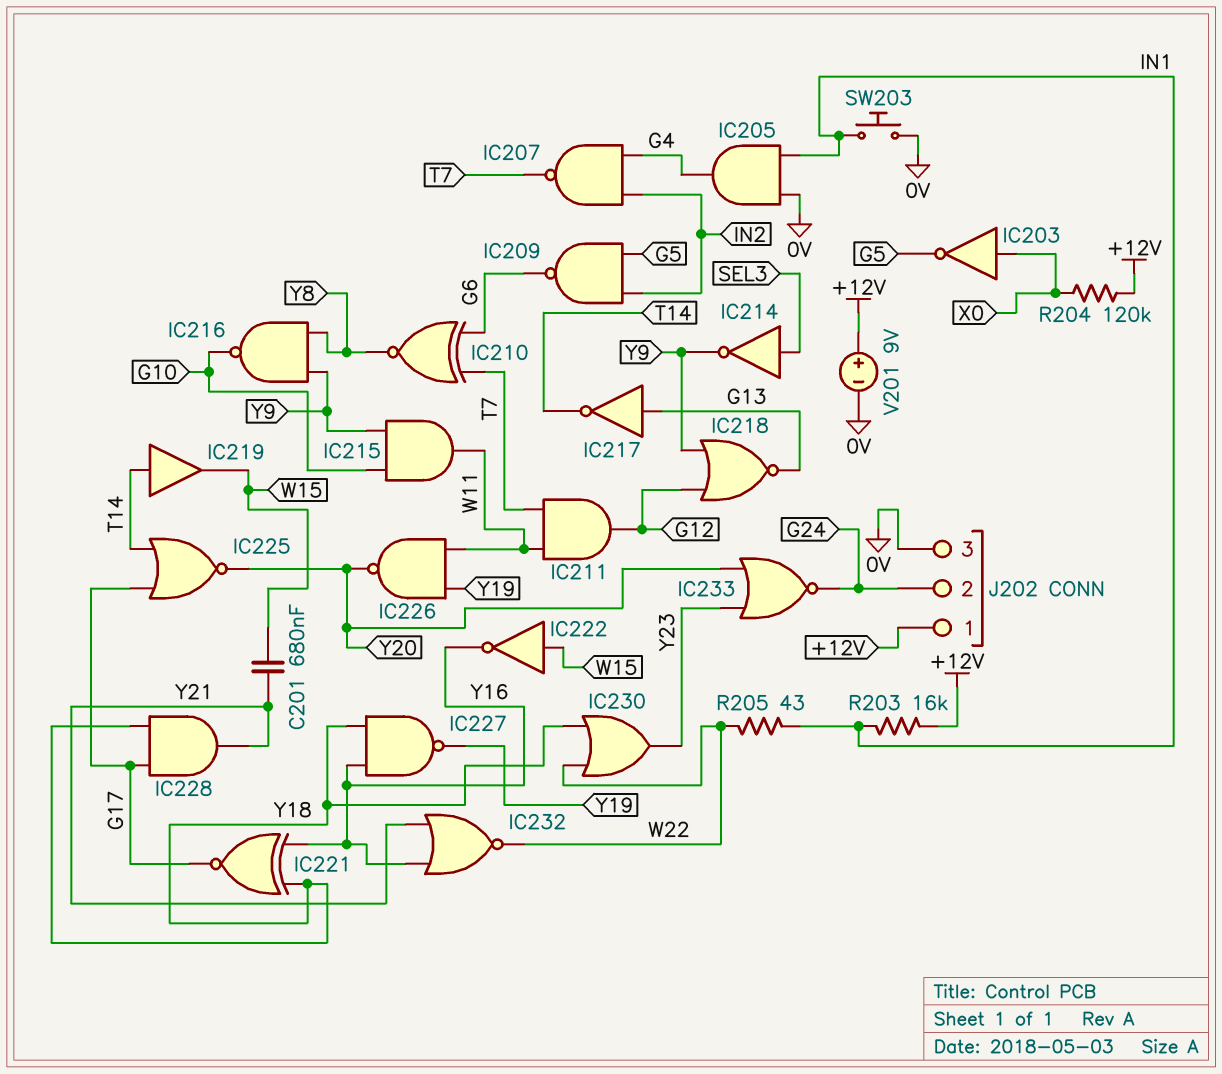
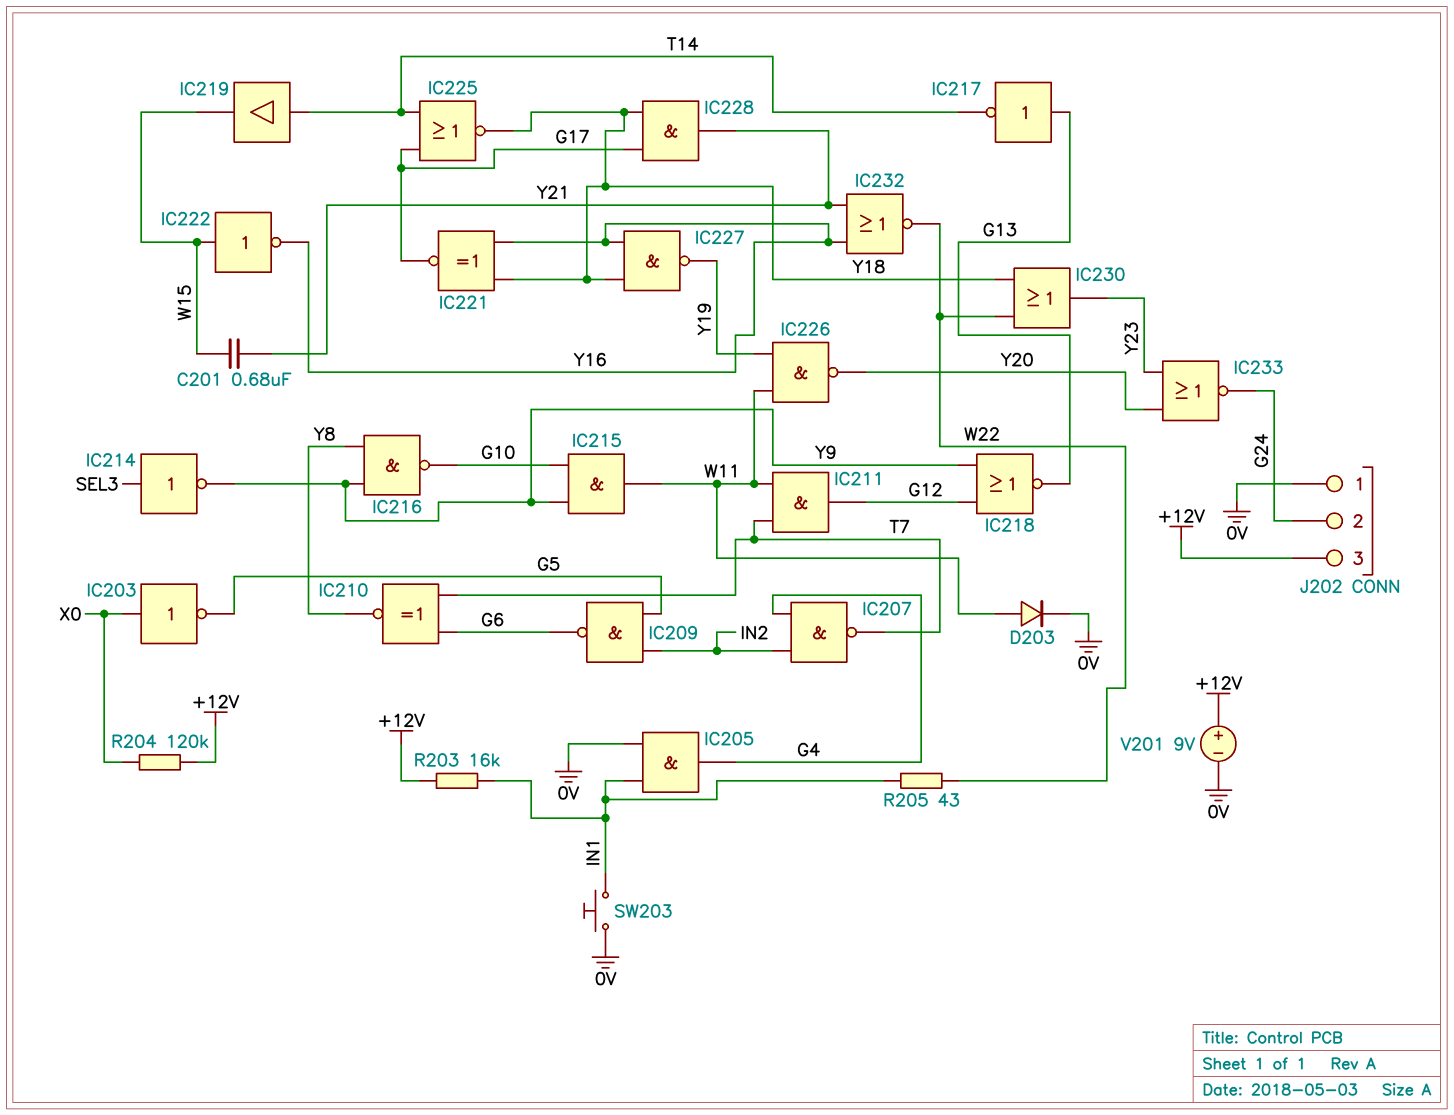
D203: none -> diode (A W11, K 0V)
IC225: NOR (in G17, in T14, out Y20) -> NOR (in G17, in T14, out Y18)
J202 pin 1: +12V -> 0V
J202 pin 3: 0V -> +12V

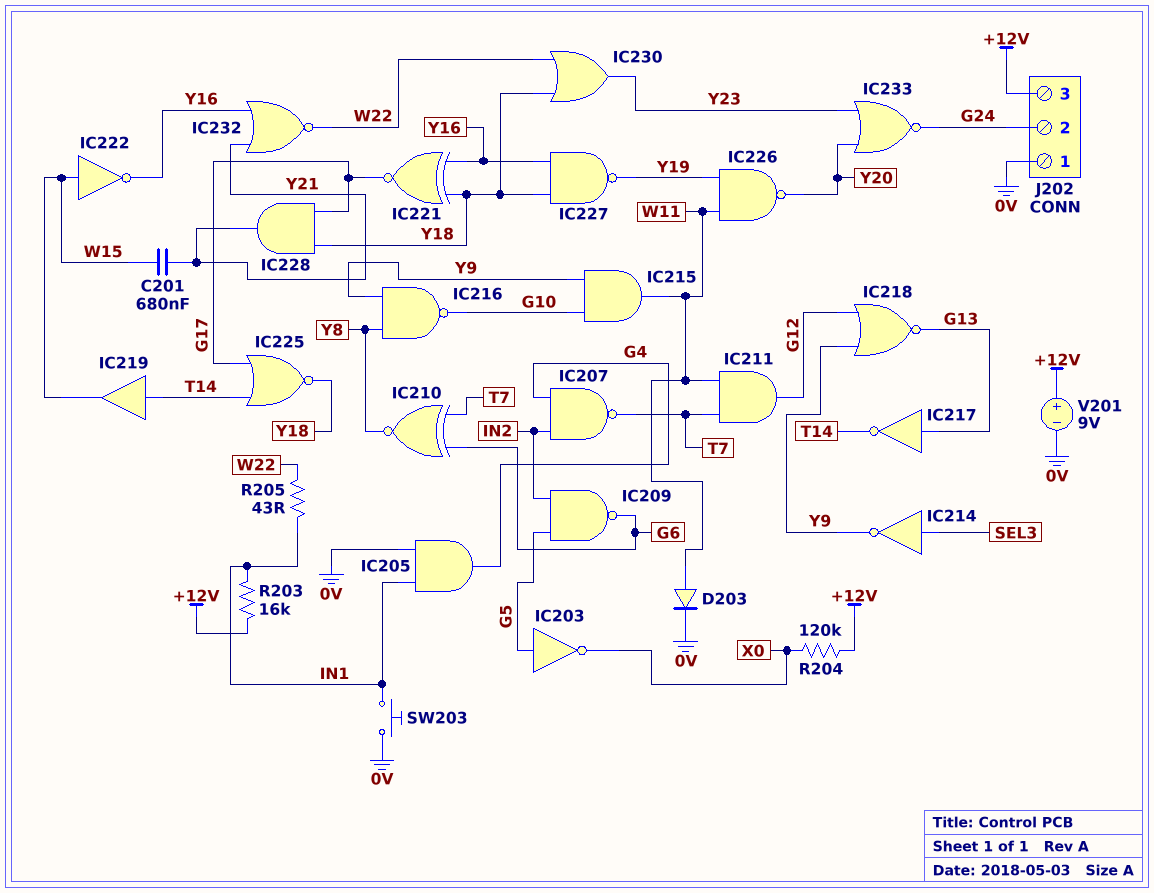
IC203: NOT (in X0, out G5) -> NOT (in G5, out X0)

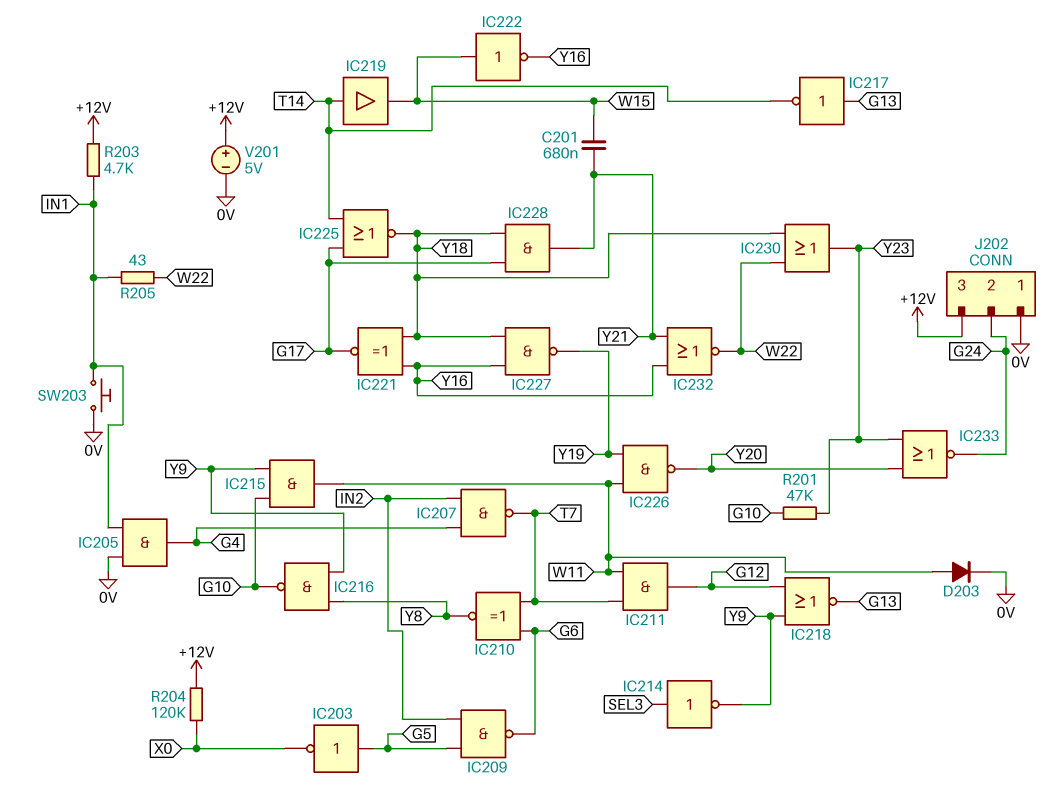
R201: none -> 47k (G10, Y23)
R203: 16k (+12V, IN1) -> 4.7k (+12V, IN1)
V201: 9V (plus +12V, minus 0V) -> 5V (plus +12V, minus 0V)

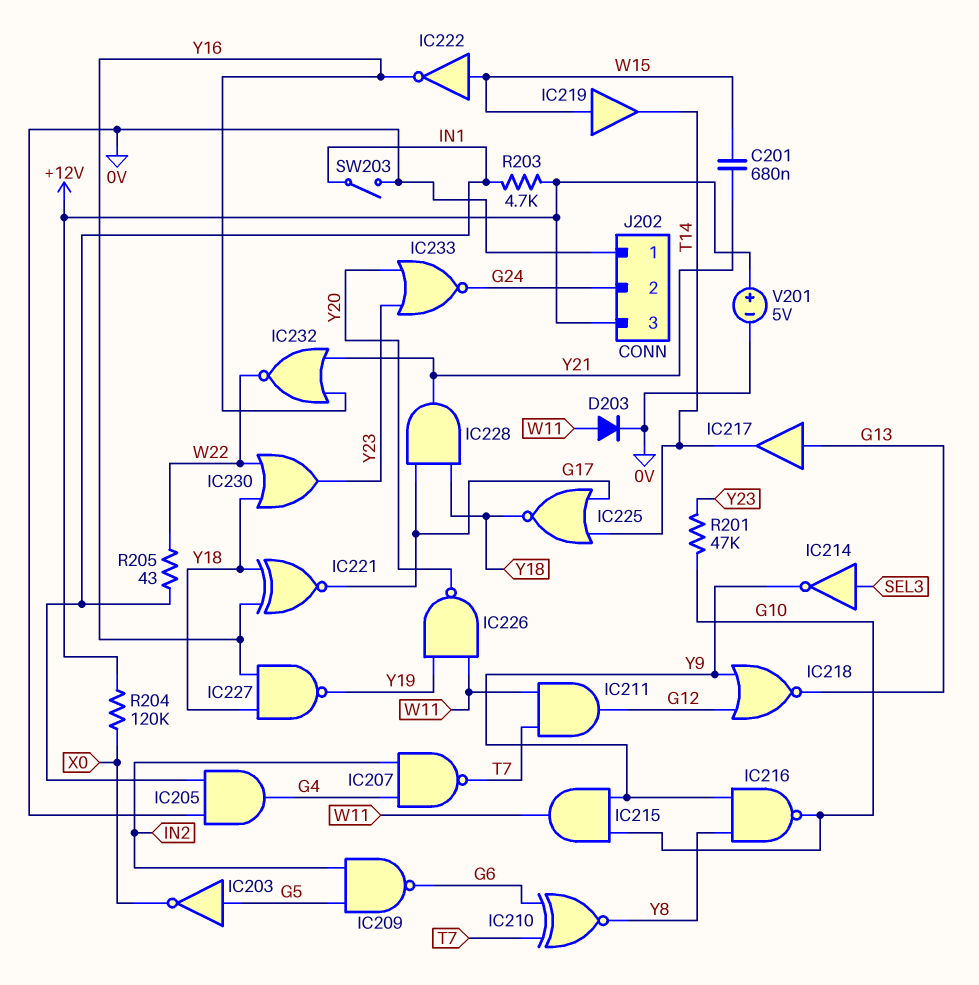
IC217: NOT (in G13, out T14) -> buffer (in G13, out T14)
IC219: buffer (in T14, out W15) -> buffer (in W15, out T14)
SW203: button (0V, IN1) -> switch (0V, IN1)

